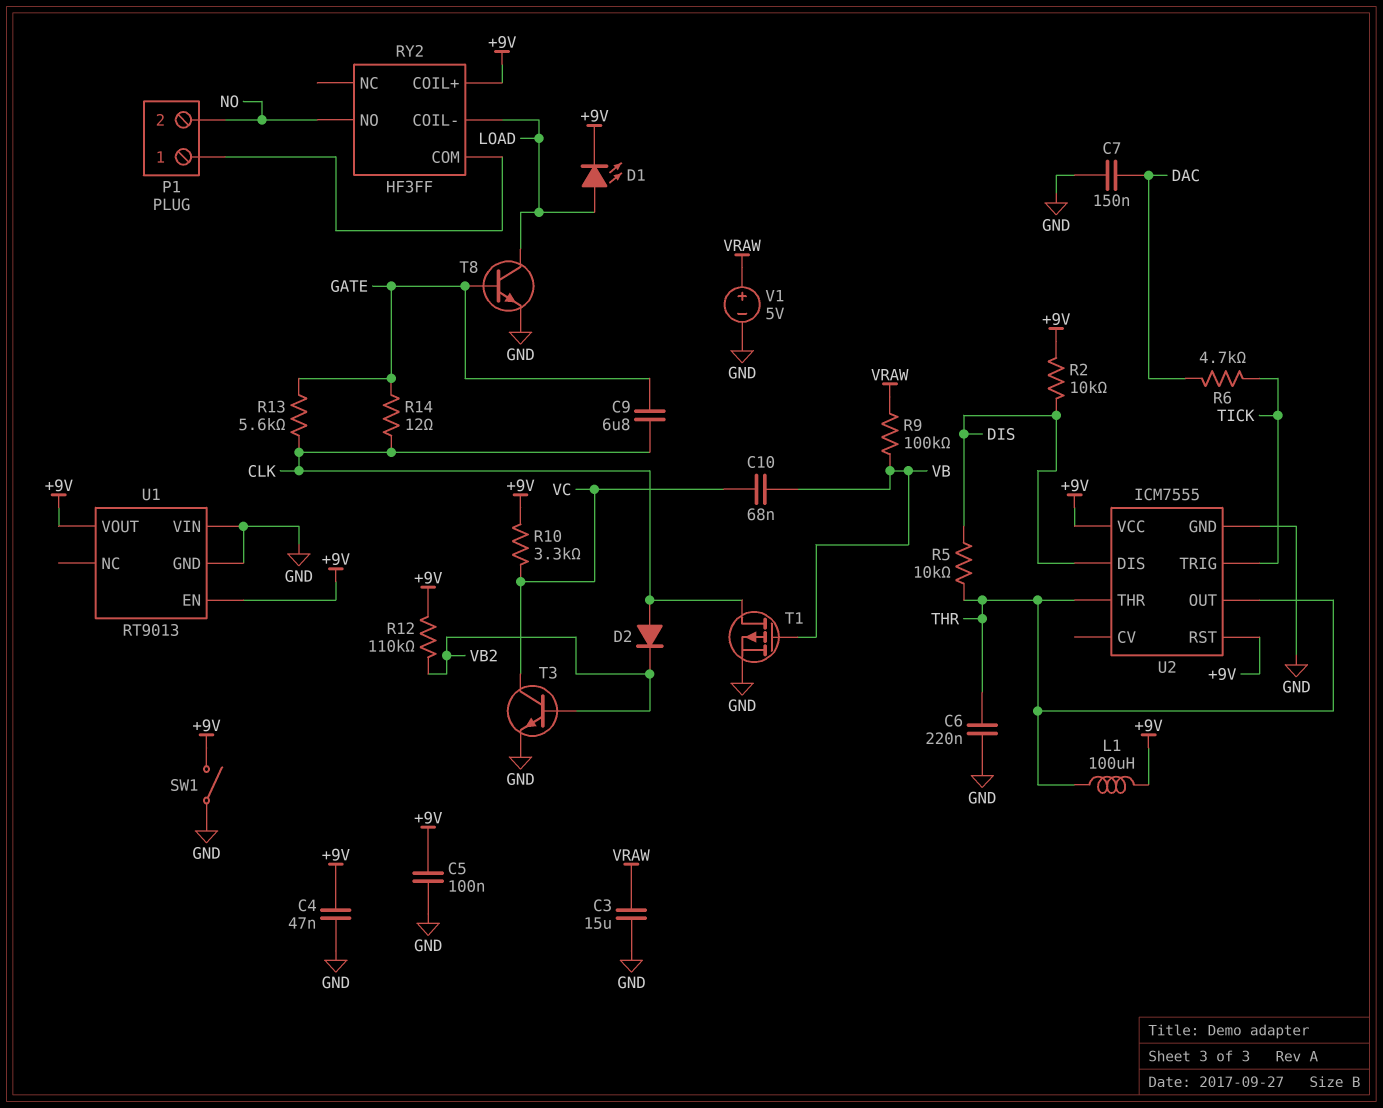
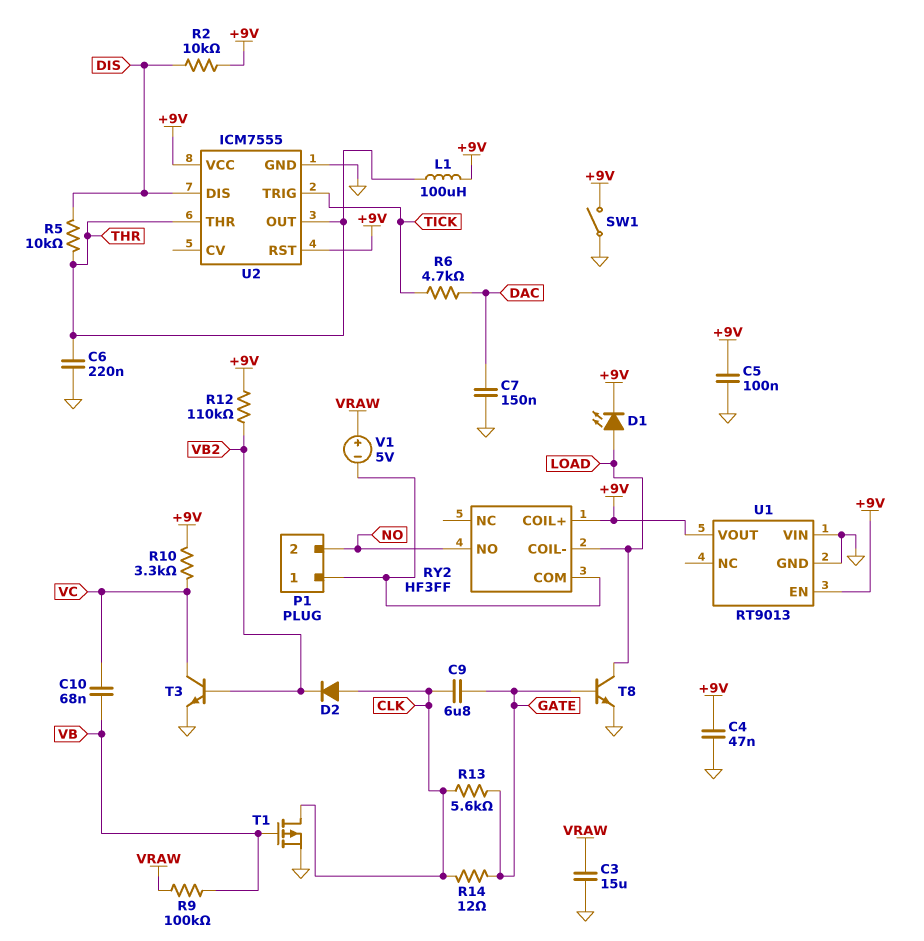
V1: 5V (plus VRAW, minus GND) -> 5V (plus VRAW, minus P1/1)

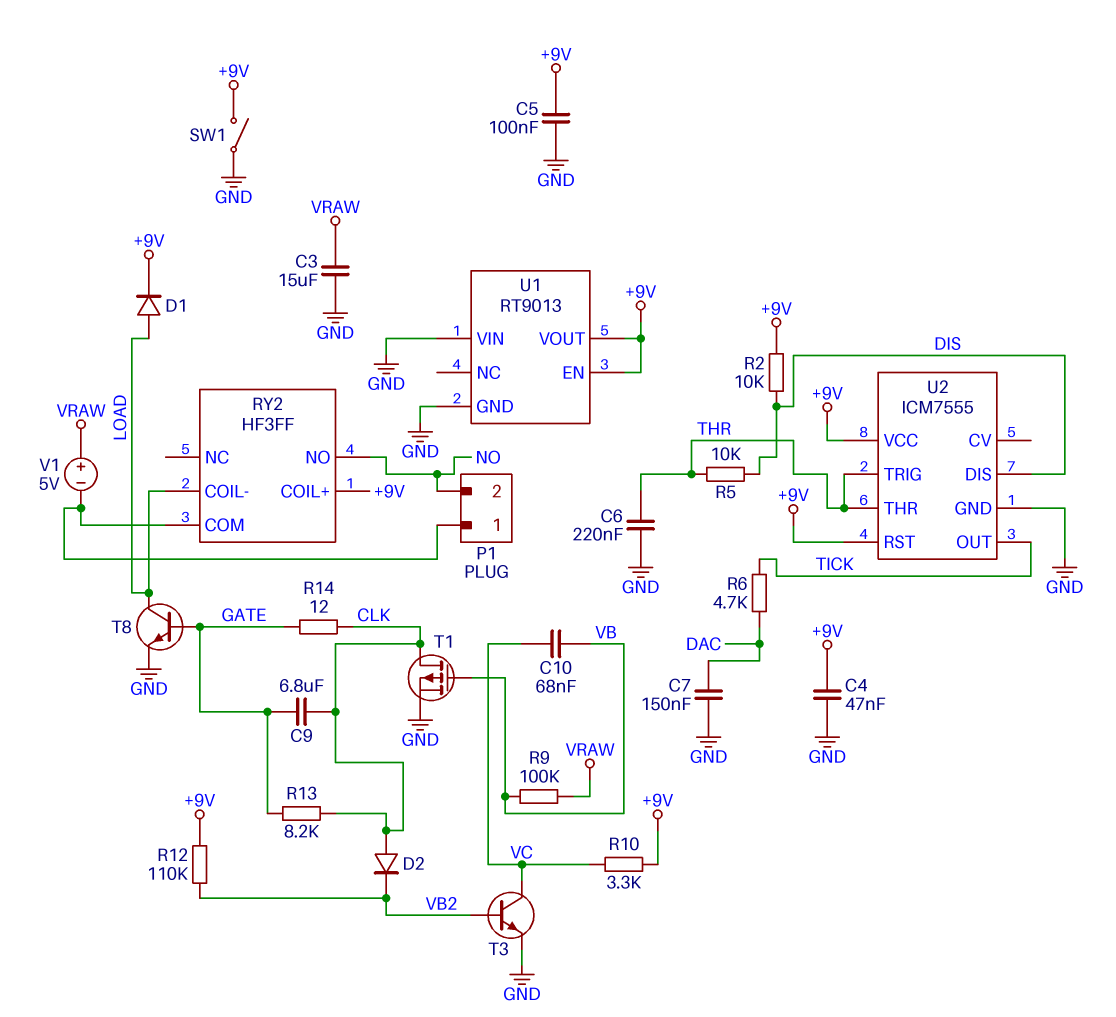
D1: LED (A LOAD, K +9V) -> diode (A LOAD, K +9V)
L1: 100uH (+9V, THR) -> none
R13: 5.6k (CLK, GATE) -> 8.2k (CLK, GATE)
U2 pin OUT: THR -> TICK
U2 pin TRIG: TICK -> THR

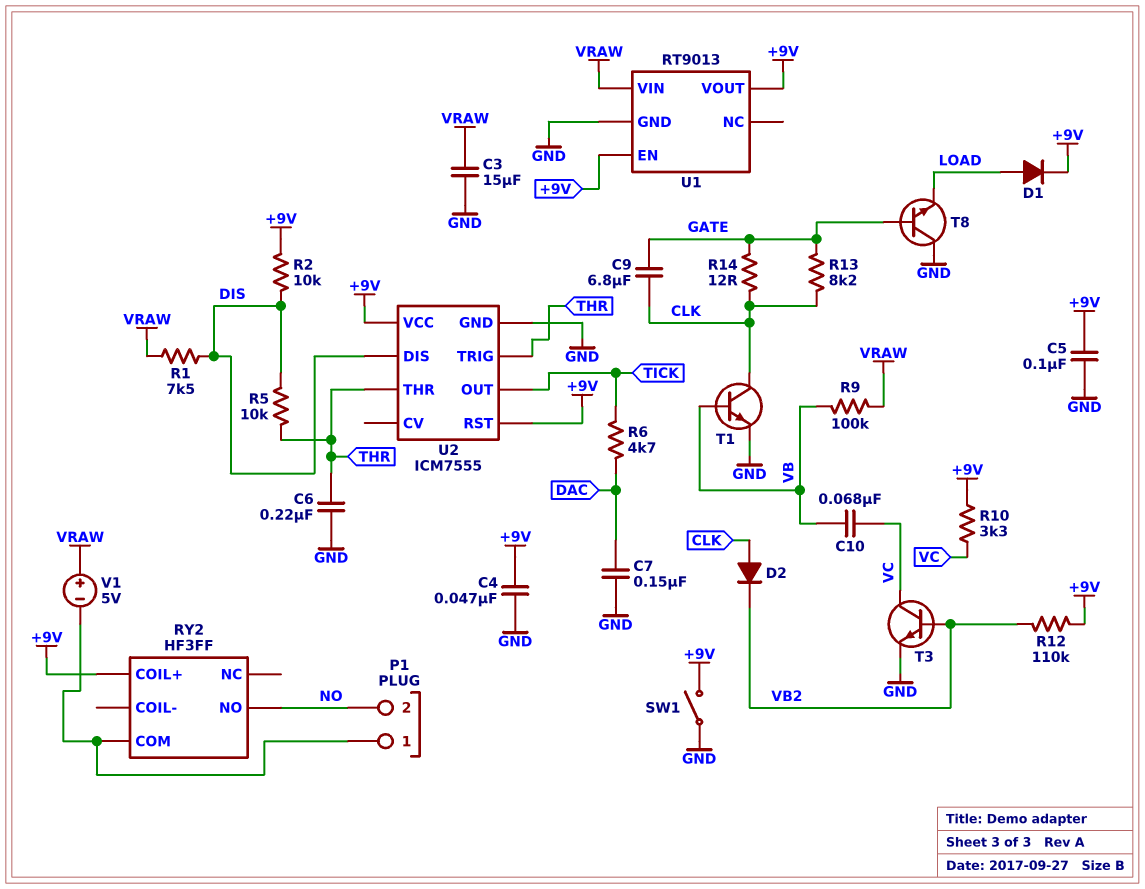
R1: none -> 7.5k (DIS, VRAW)
RY2 pin COIL-: LOAD -> none
T1: PMOS (G VB, D CLK, S GND) -> NPN (B VB, C CLK, E GND)
T8: NPN (B GATE, C LOAD, E GND) -> NPN (B GATE, C GND, E LOAD)
U1 pin VIN: GND -> VRAW

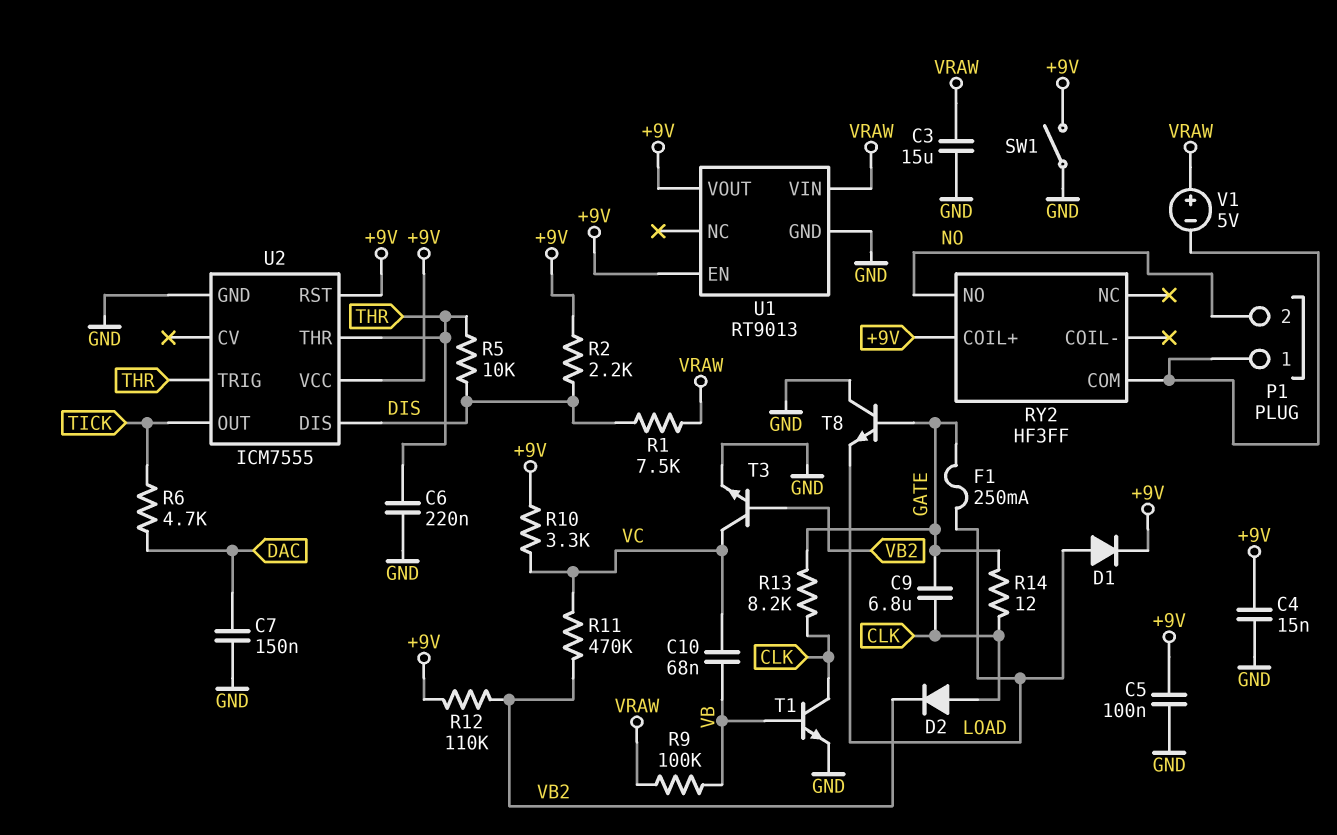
C4: 47nF (+9V, GND) -> 15nF (+9V, GND)
F1: none -> 250mA (GATE, LOAD)
R2: 10k (+9V, DIS) -> 2.2k (+9V, DIS)
R11: none -> 470k (VB2, VC)

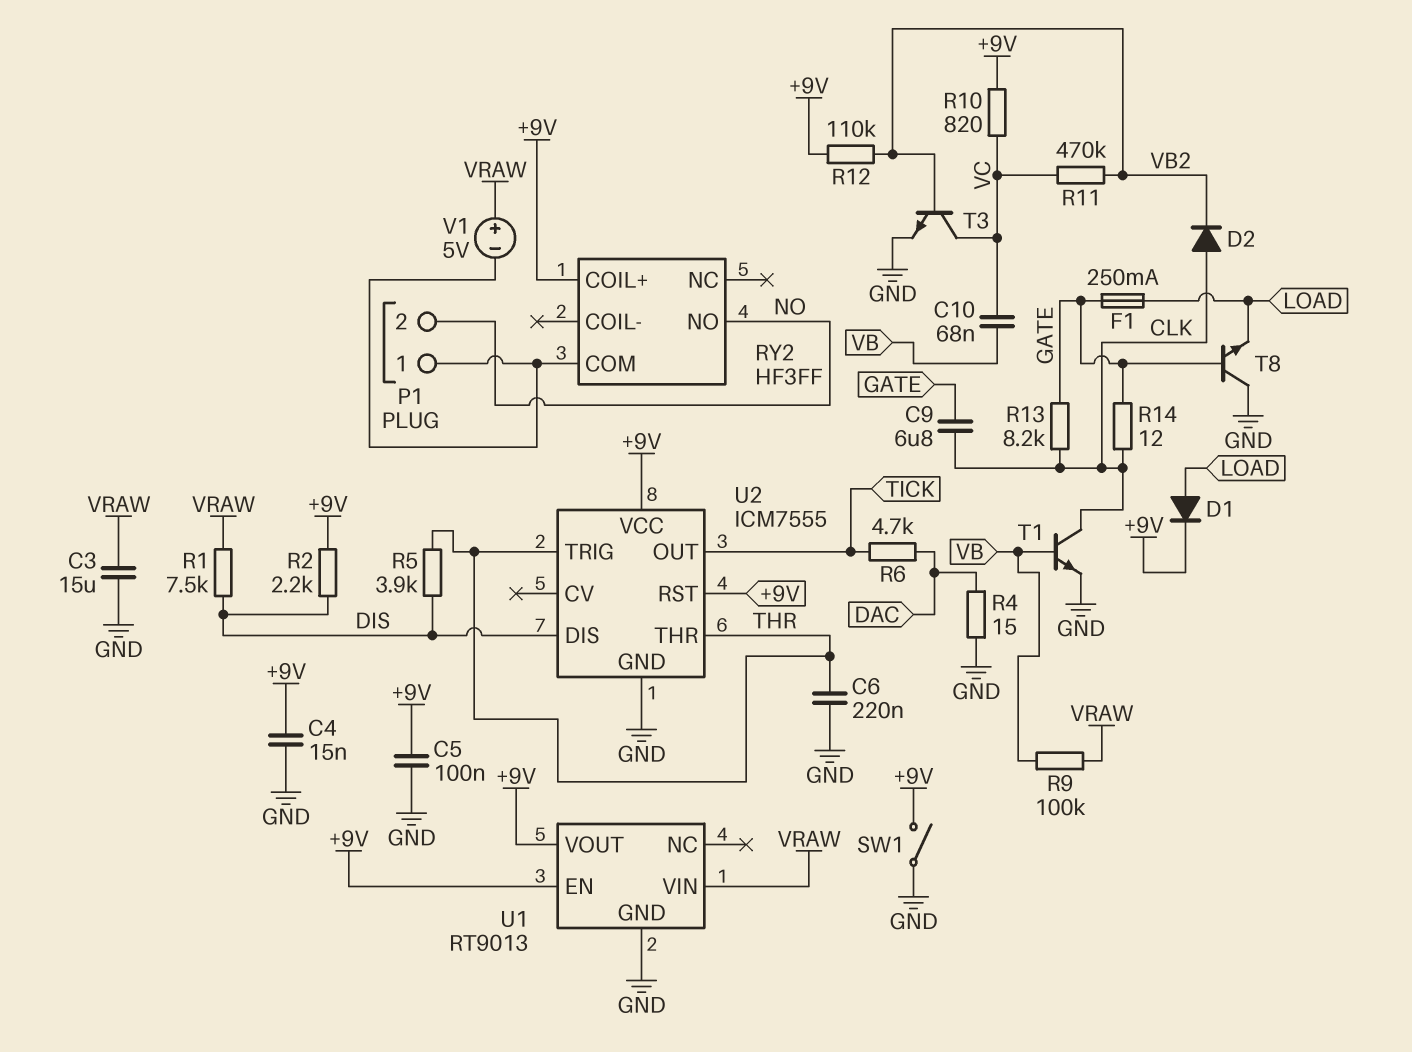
C7: 150nF (DAC, GND) -> none
R4: none -> 15 (DAC, GND)
R5: 10k (DIS, THR) -> 3.9k (DIS, THR)
R10: 3.3k (+9V, VC) -> 820 (+9V, VC)

